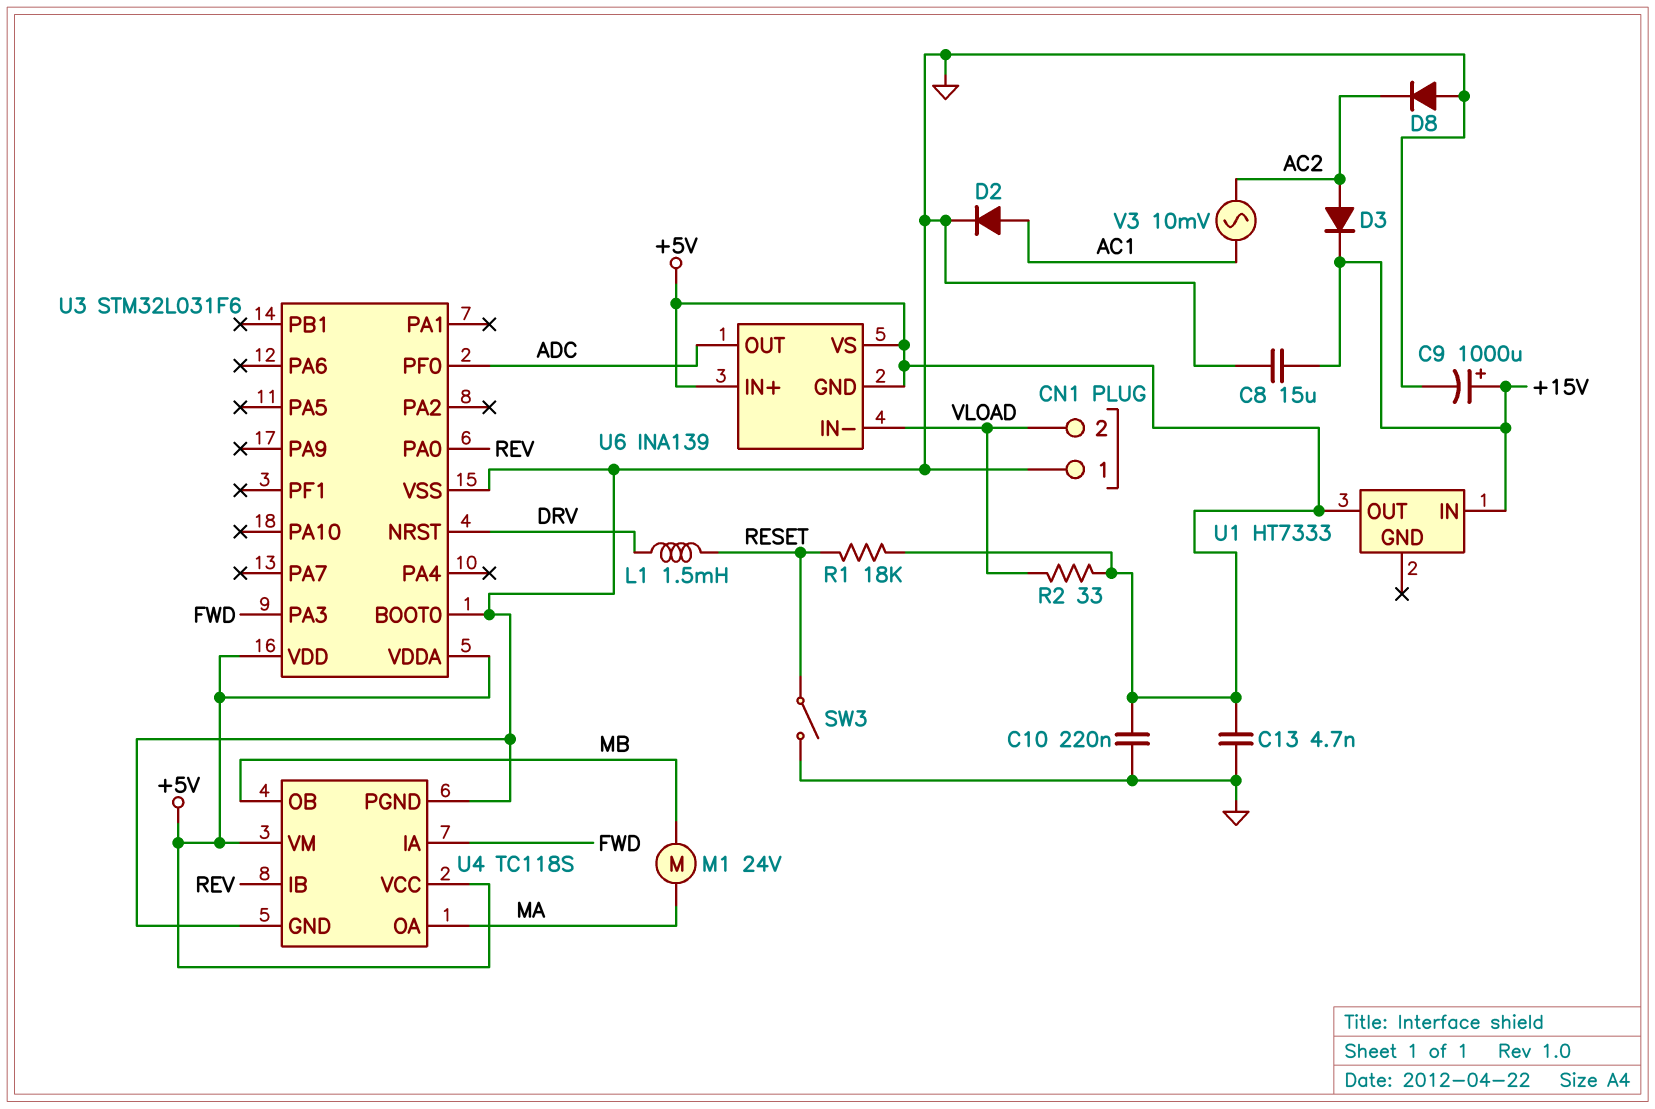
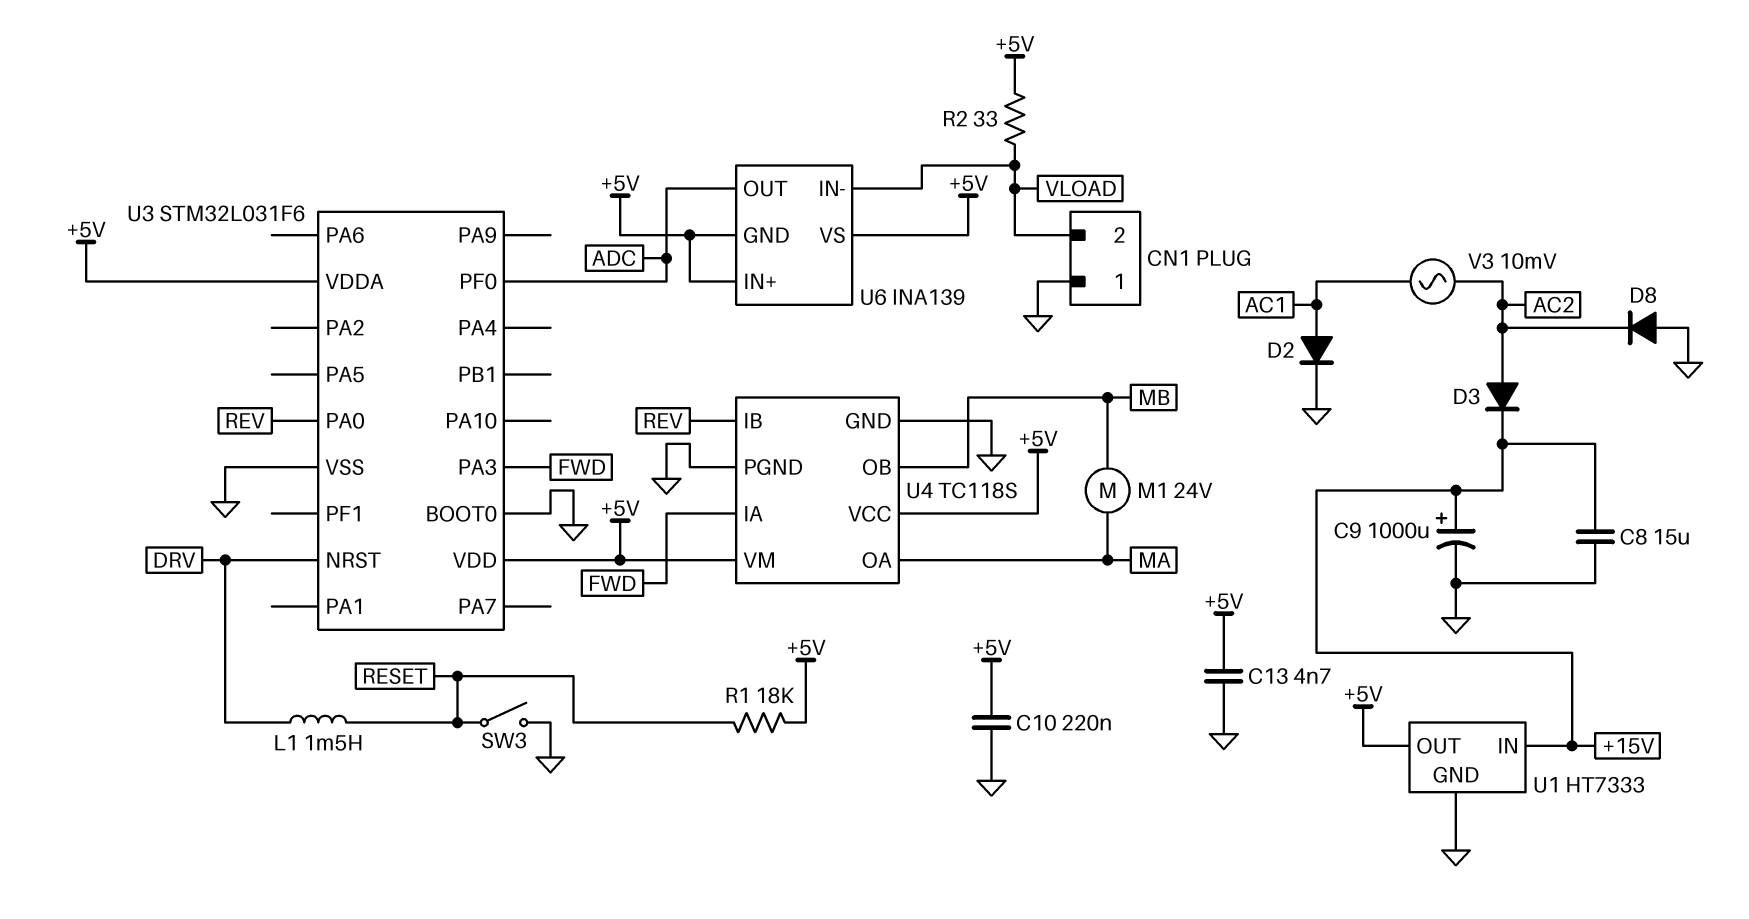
U1 pin GND: none -> GND

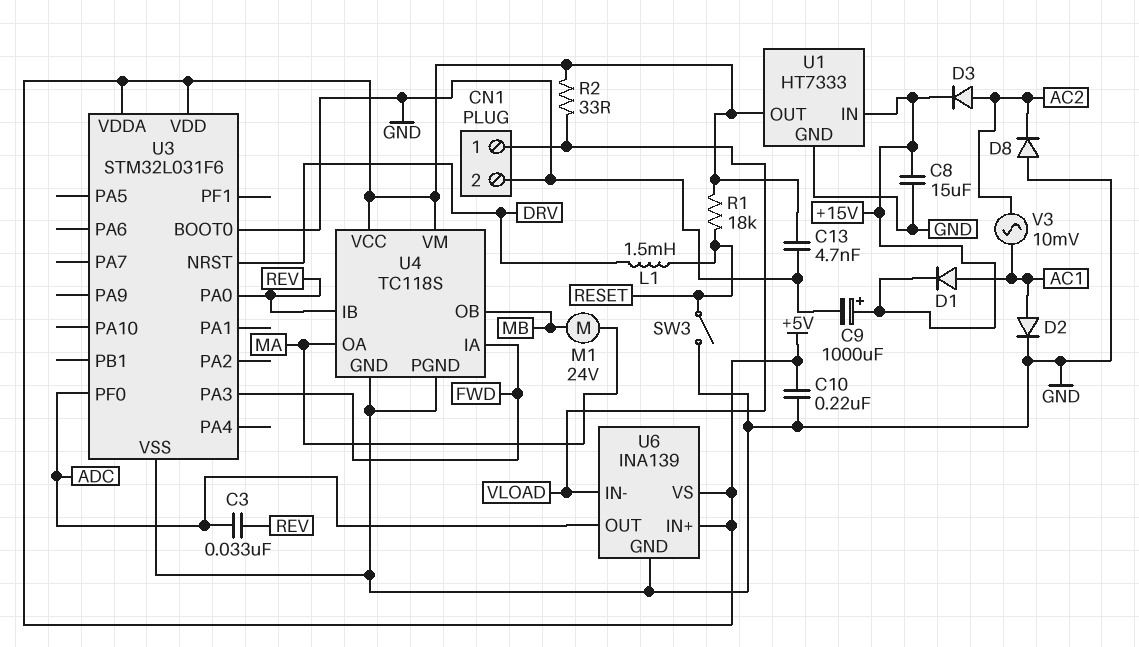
C3: none -> 33nF (ADC, REV)
CN1 pin 1: GND -> VLOAD
CN1 pin 2: VLOAD -> GND
D1: none -> diode (A AC1, K +15V)
U6 pin GND: +5V -> GND

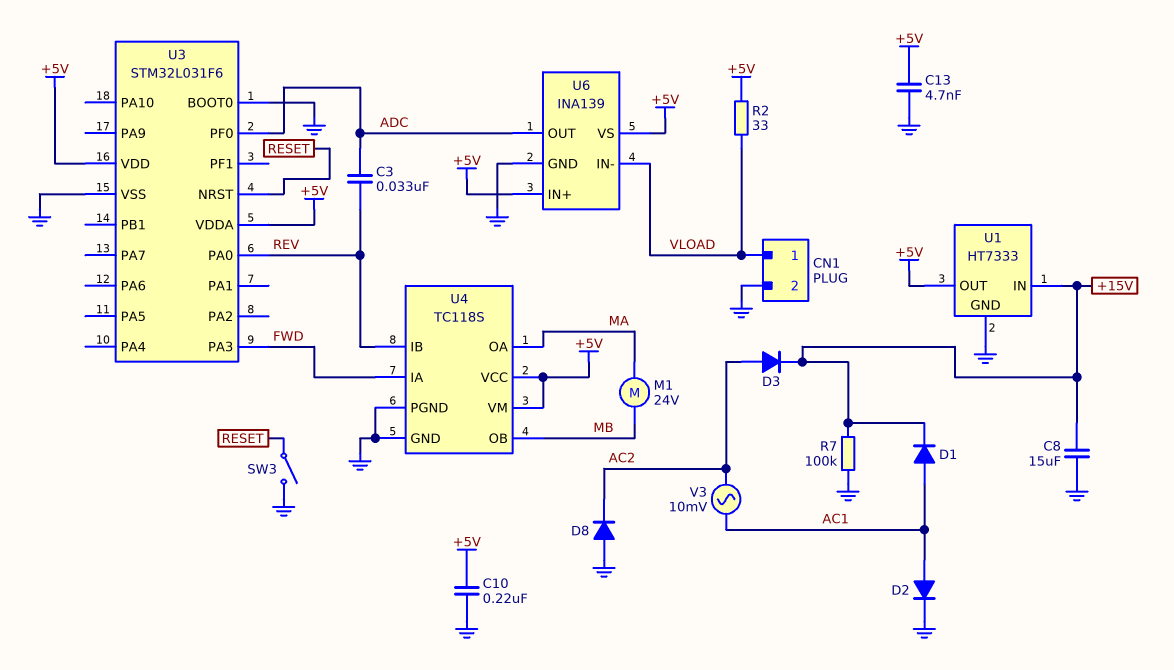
C9: 1000uF (plus +15V, minus GND) -> none
L1: 1.5mH (DRV, RESET) -> none
R1: 18k (+5V, RESET) -> none
R7: none -> 100k (+15V, GND)
U3 pin NRST: DRV -> RESET

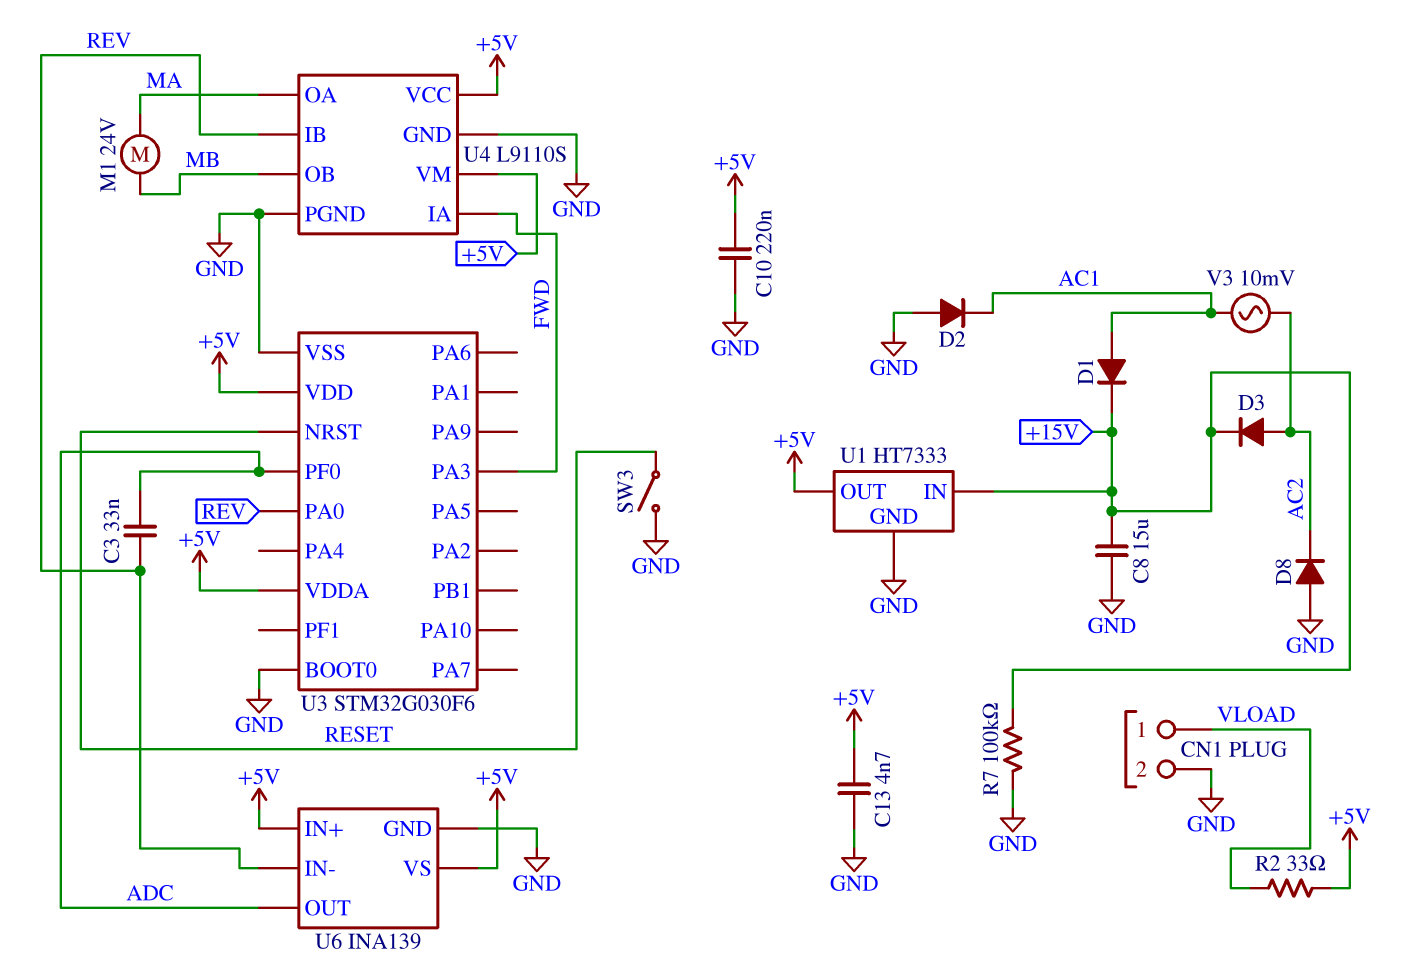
D2: diode (A AC1, K GND) -> diode (A GND, K AC1)
U3: STM32L031F6 -> STM32G030F6
U4: TC118S -> L9110S
U6 pin IN-: VLOAD -> REV

